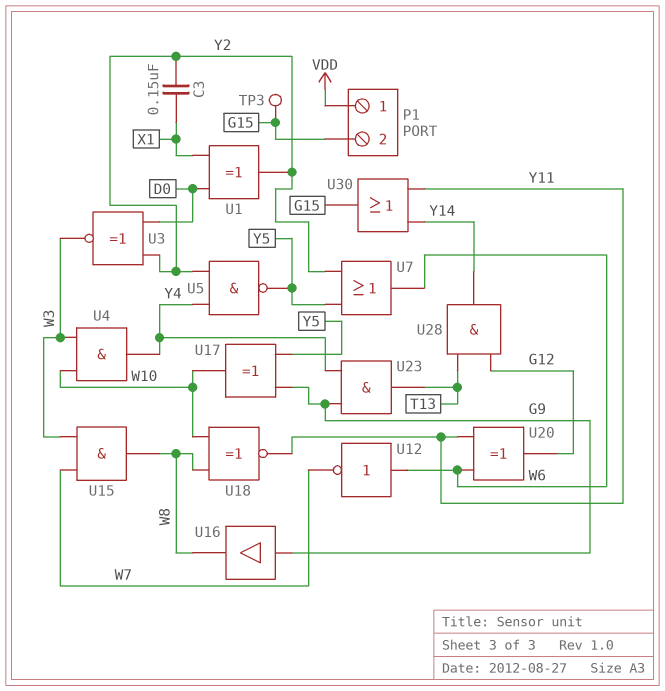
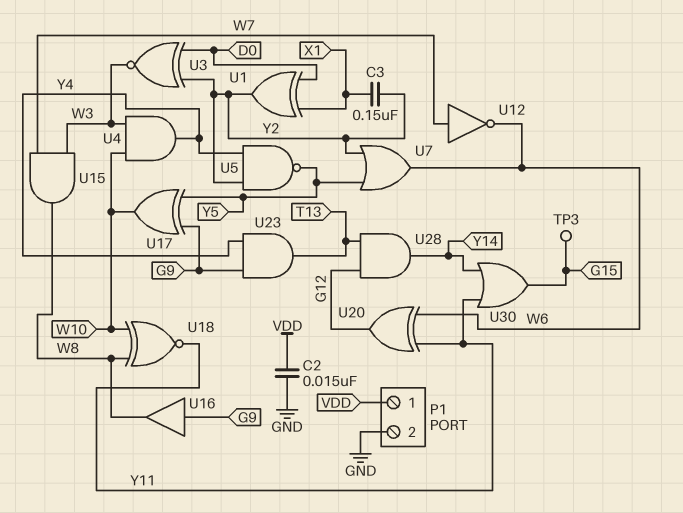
C2: none -> 15nF (GND, VDD)
P1 pin 2: G15 -> GND
U12: NOT (in W6, out W7) -> NOT (in W7, out W6)

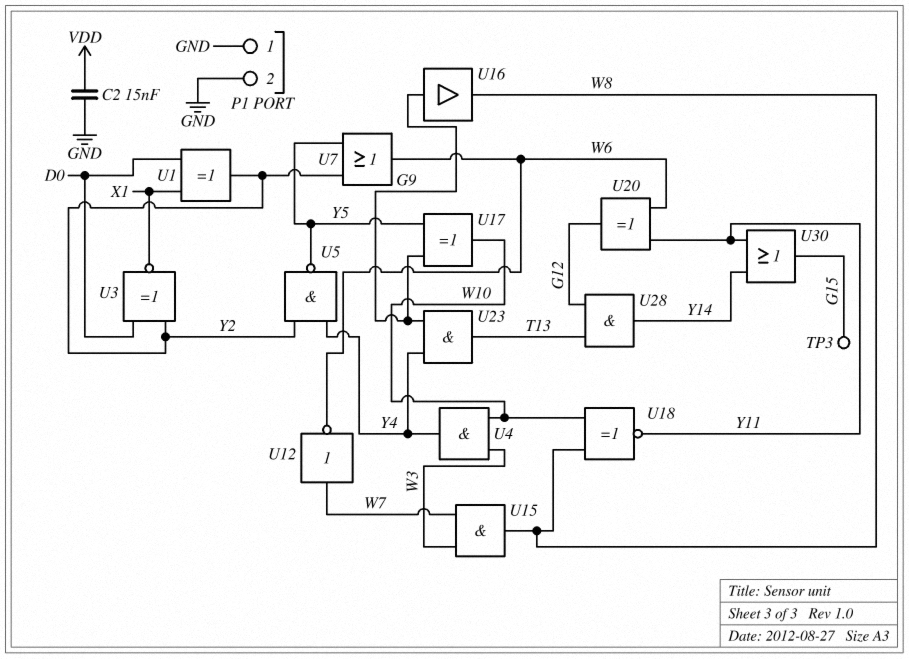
C3: 150nF (X1, Y2) -> none
P1 pin 1: VDD -> GND
U3: XNOR (in D0, in Y2, out W3) -> XNOR (in D0, in Y2, out X1)

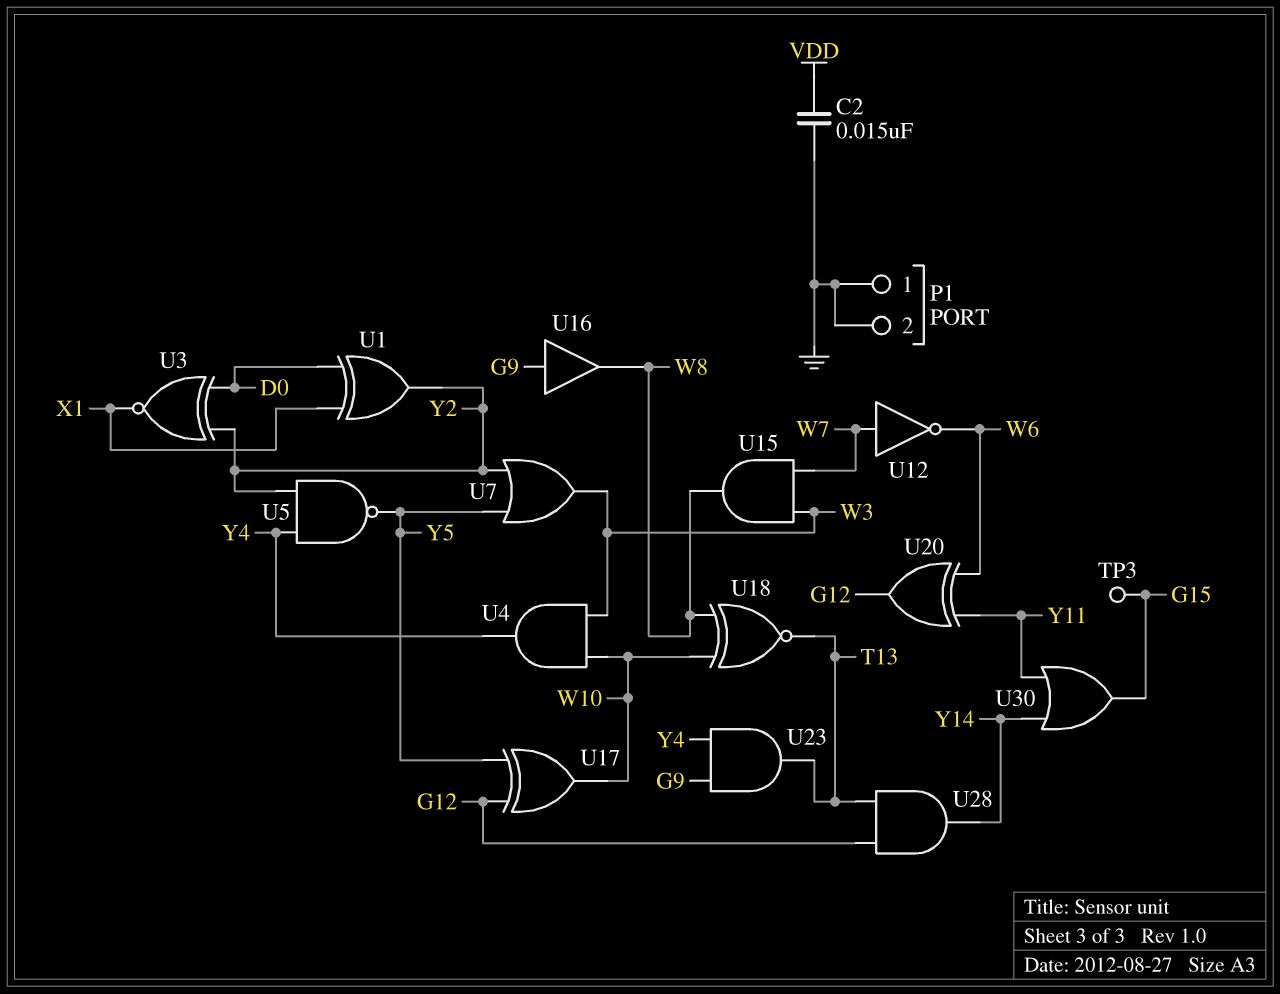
U7: OR (in Y2, in Y5, out W6) -> OR (in Y2, in Y5, out W3)
U17: XOR (in G9, in Y5, out W10) -> XOR (in G12, in Y5, out W10)
U18: XNOR (in W8, in W10, out Y11) -> XNOR (in W8, in W10, out T13)

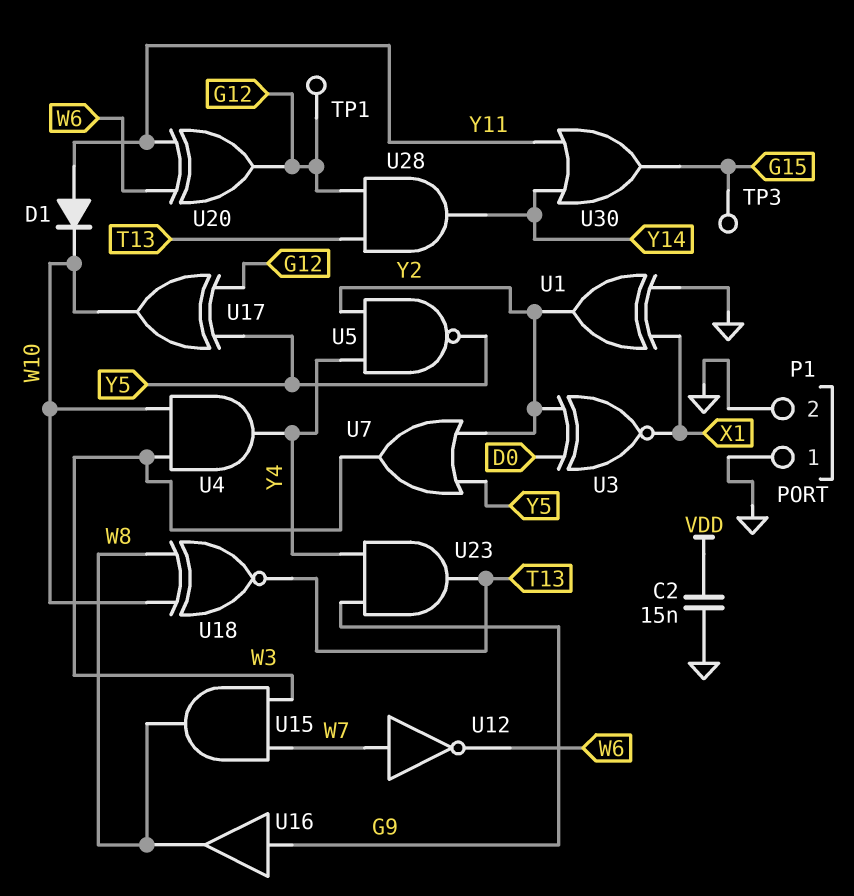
D1: none -> diode (A Y11, K W10)
TP1: none -> test point (G12)
U1: XOR (in D0, in X1, out Y2) -> XOR (in GND, in X1, out Y2)

